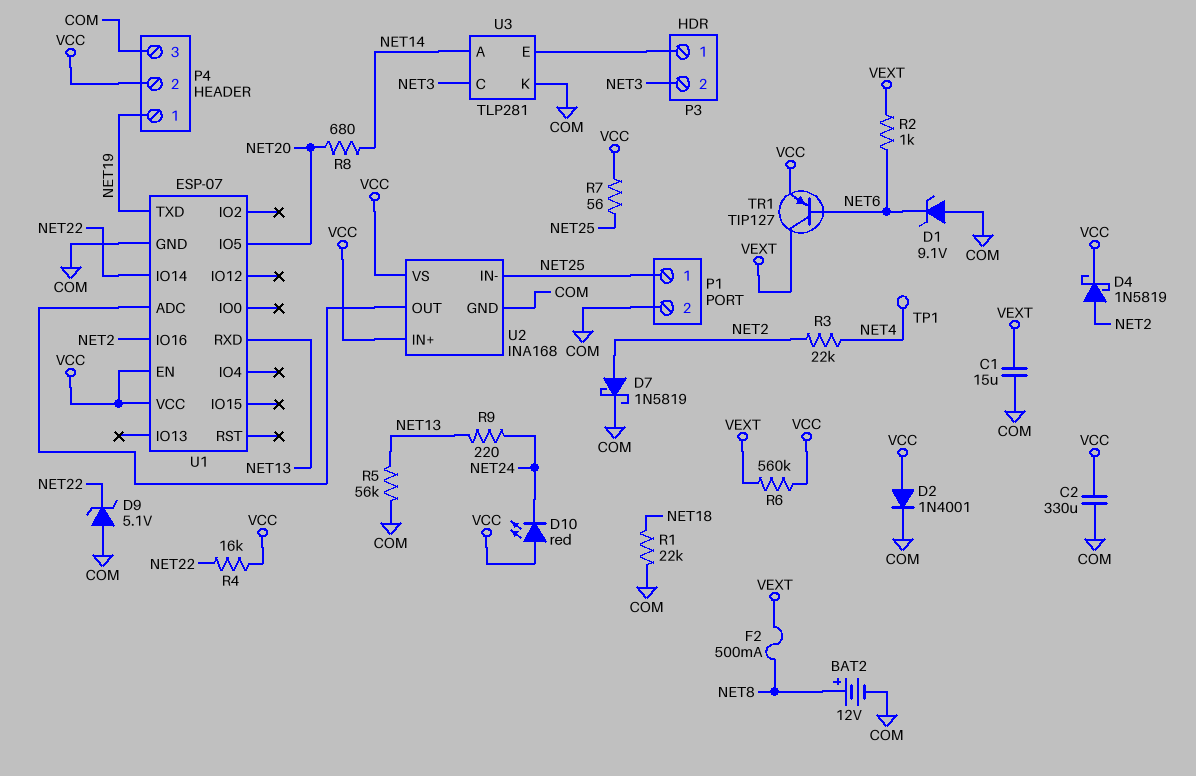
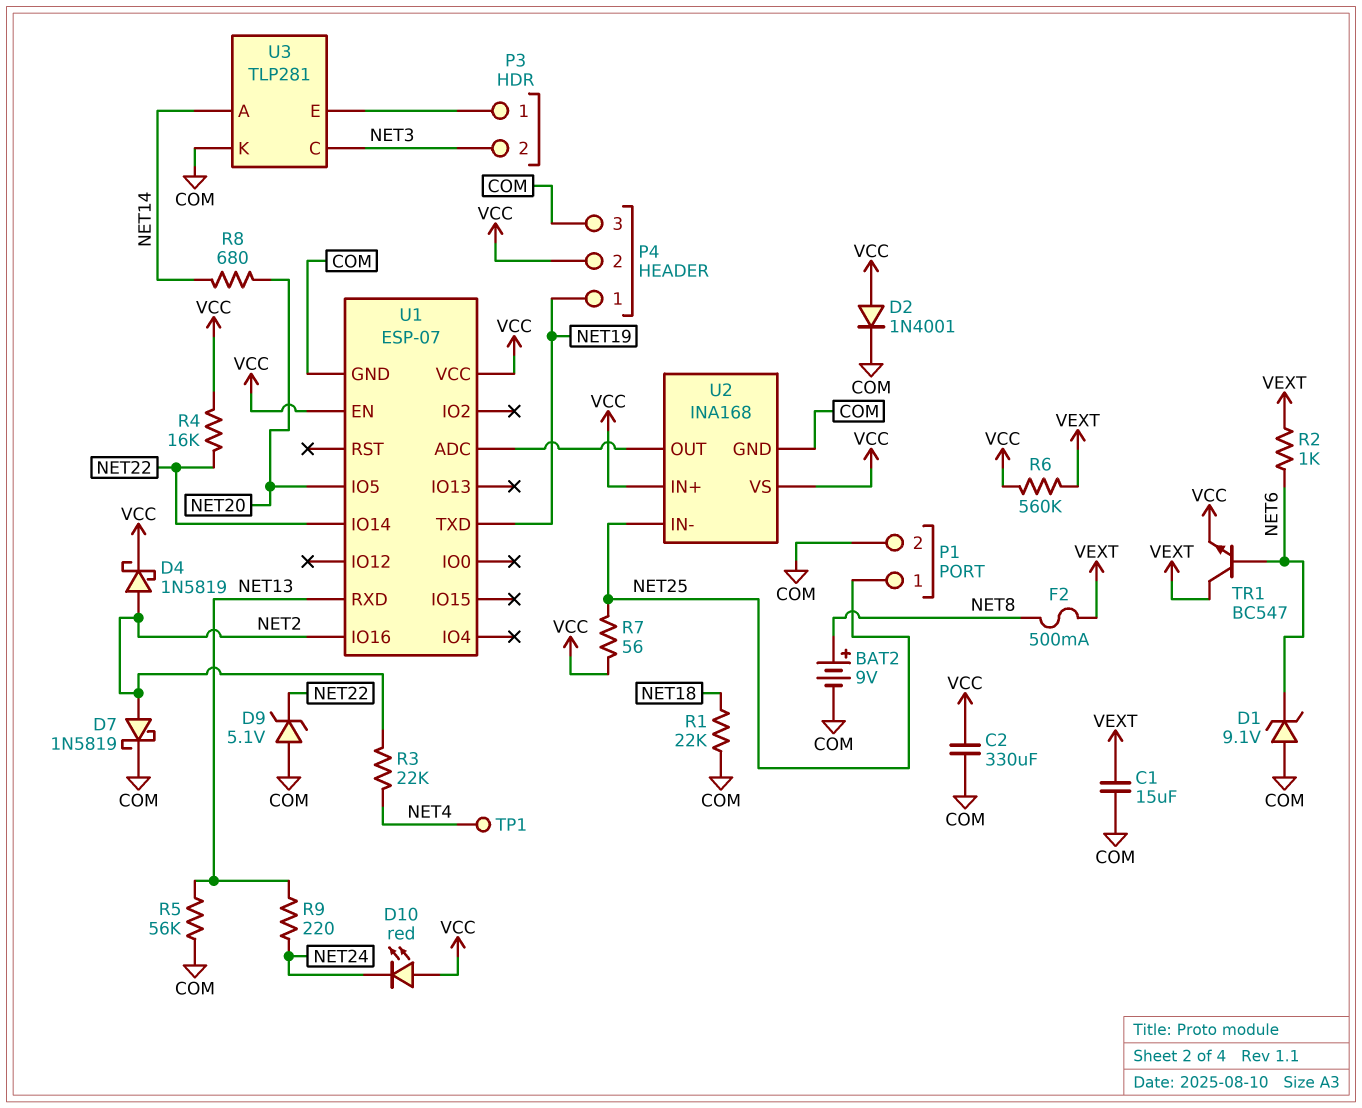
BAT2: 12V (plus NET8, minus COM) -> 9V (plus NET8, minus COM)
TR1: PNP TIP127 (B NET6, C VEXT, E VCC) -> NPN BC547 (B NET6, C VEXT, E VCC)

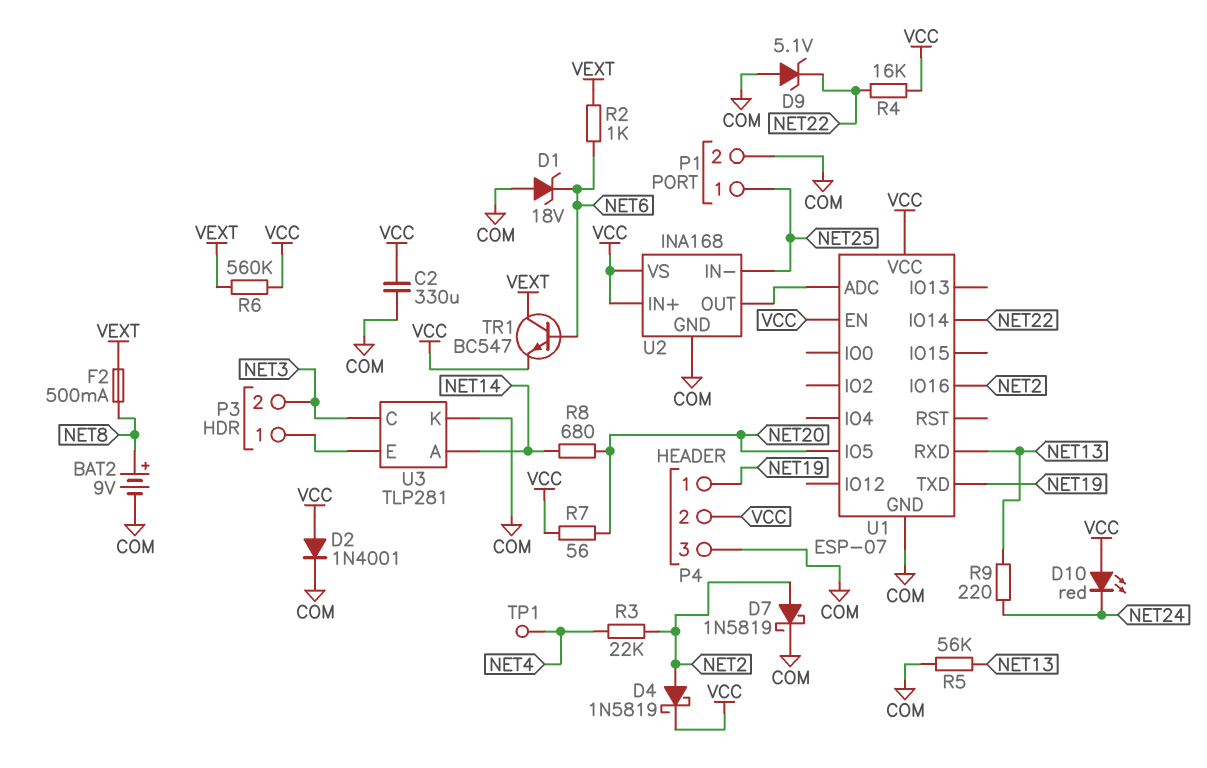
C1: 15uF (COM, VEXT) -> none
D1: zener 9.1V (A COM, K NET6) -> zener 18V (A COM, K NET6)
R1: 22k (COM, NET18) -> none
R7: 56 (NET25, VCC) -> 56 (NET20, VCC)

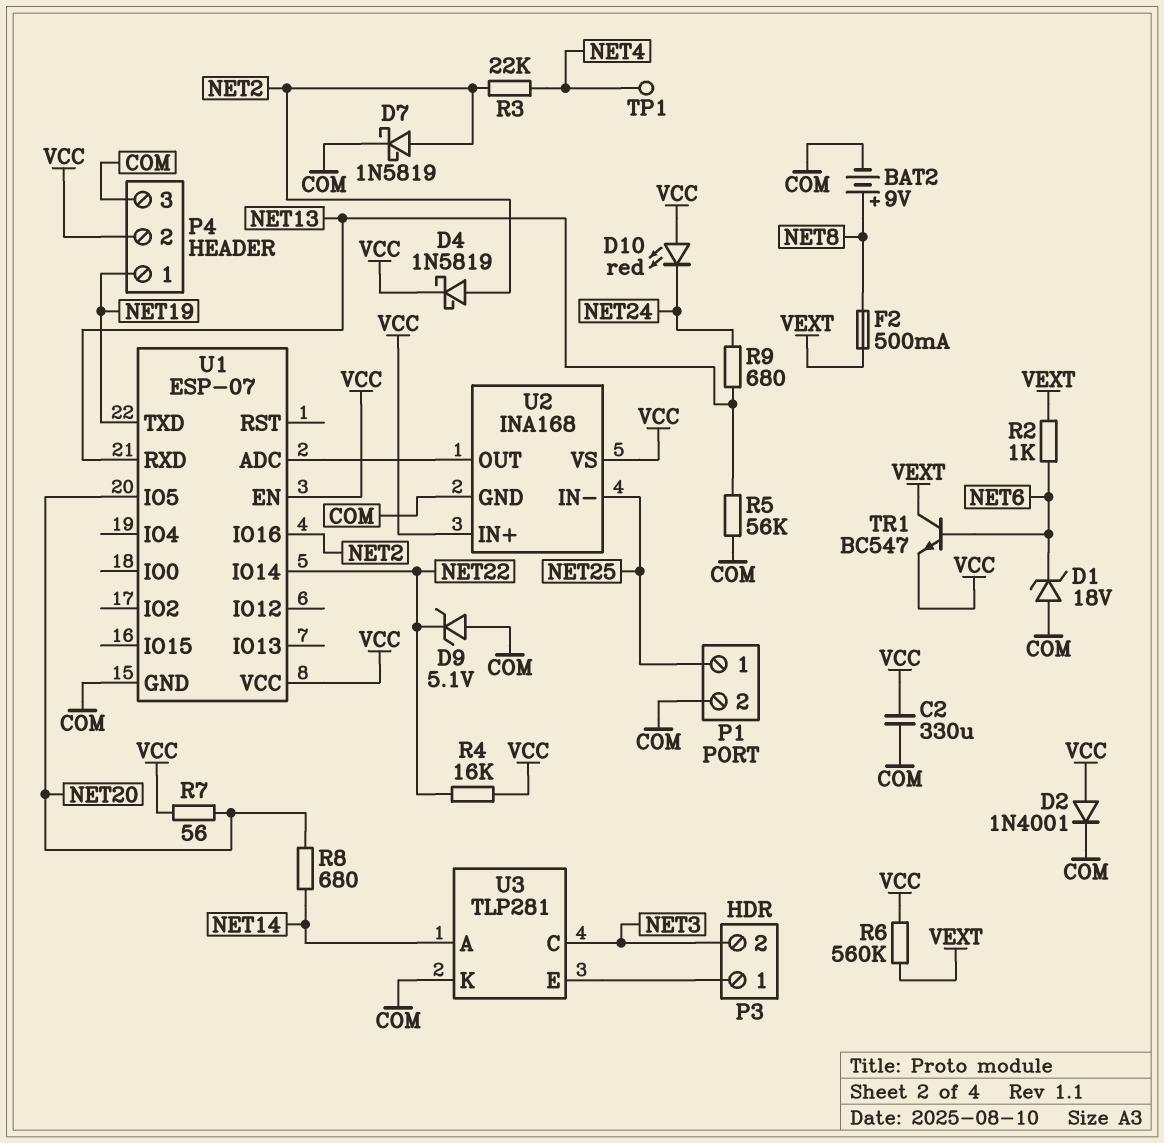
R9: 220 (NET13, NET24) -> 680 (NET13, NET24)

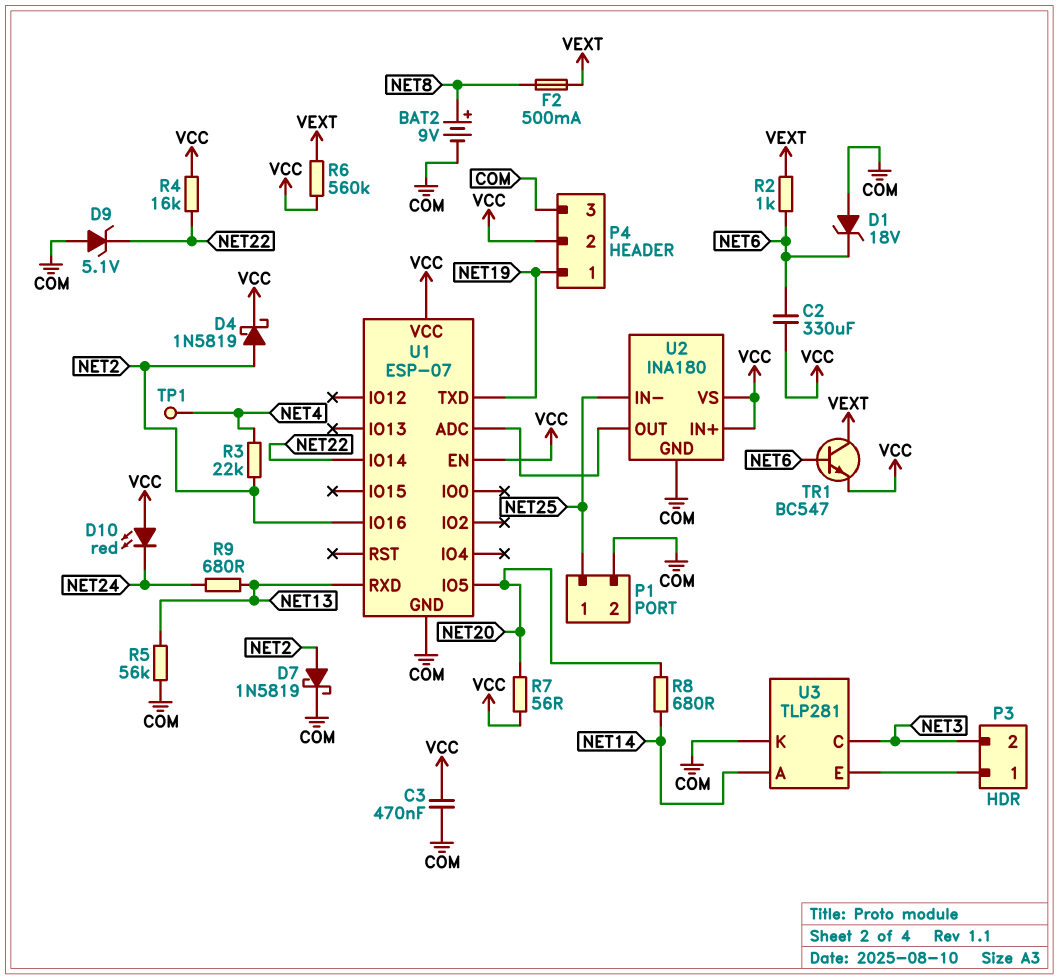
C2: 330uF (COM, VCC) -> 330uF (NET6, VCC)
C3: none -> 470nF (COM, VCC)
D2: diode 1N4001 (A VCC, K COM) -> none
U2: INA168 -> INA180

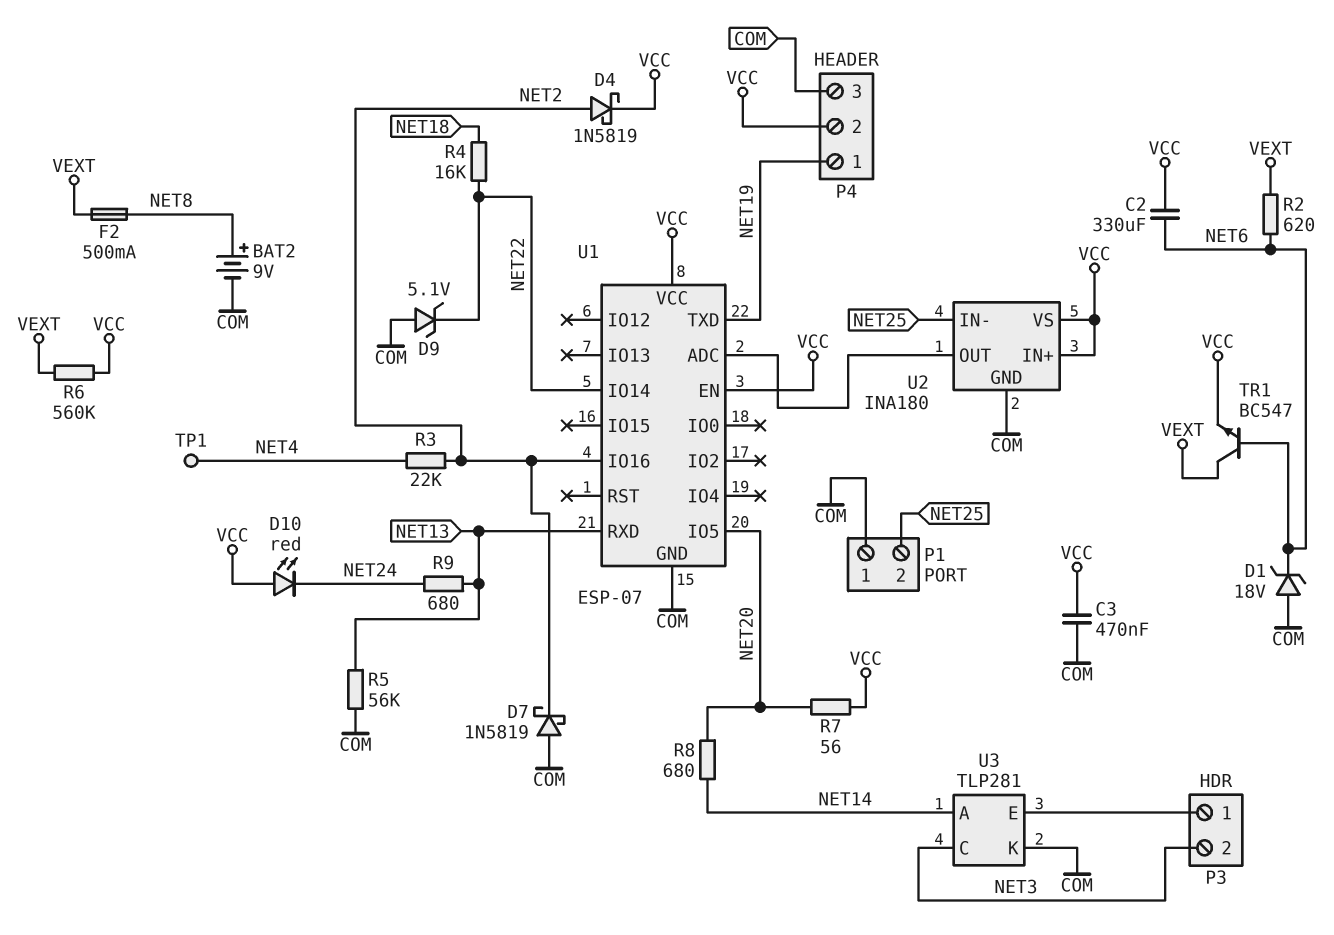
D7: schottky 1N5819 (A NET2, K COM) -> schottky 1N5819 (A COM, K NET2)
P1 pin 1: NET25 -> COM
P1 pin 2: COM -> NET25
R2: 1k (NET6, VEXT) -> 620 (NET6, VEXT)
R4: 16k (NET22, VCC) -> 16k (NET18, NET22)

